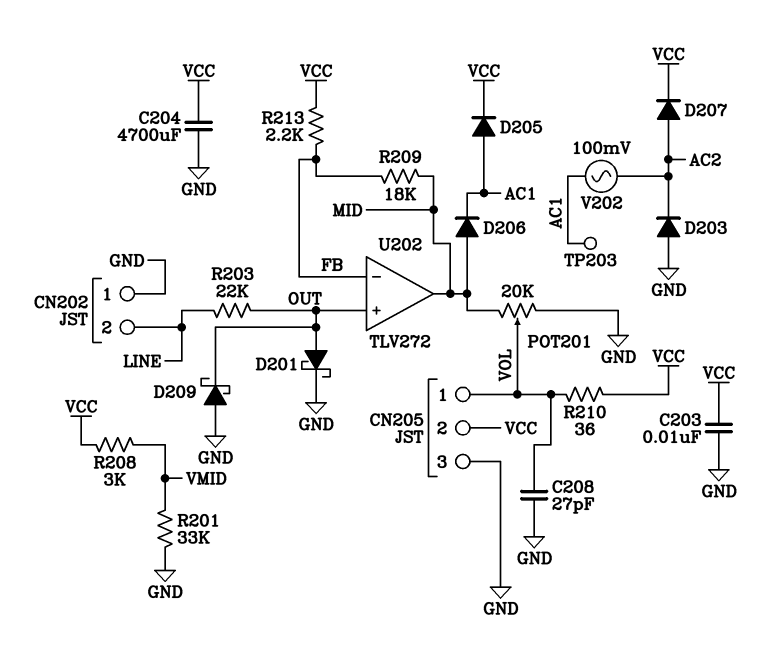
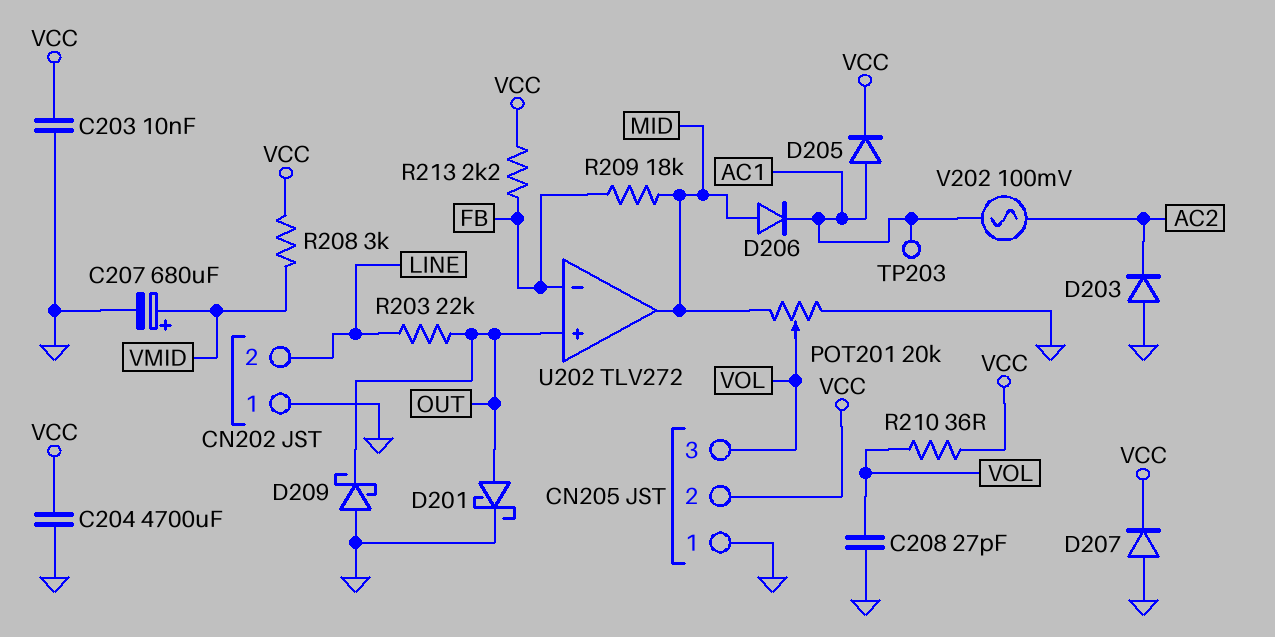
C207: none -> 680uF (plus VMID, minus GND)
CN205 pin 1: VOL -> GND
CN205 pin 3: GND -> VOL
D207: diode (A AC2, K VCC) -> diode (A GND, K VCC)
R201: 33k (GND, VMID) -> none

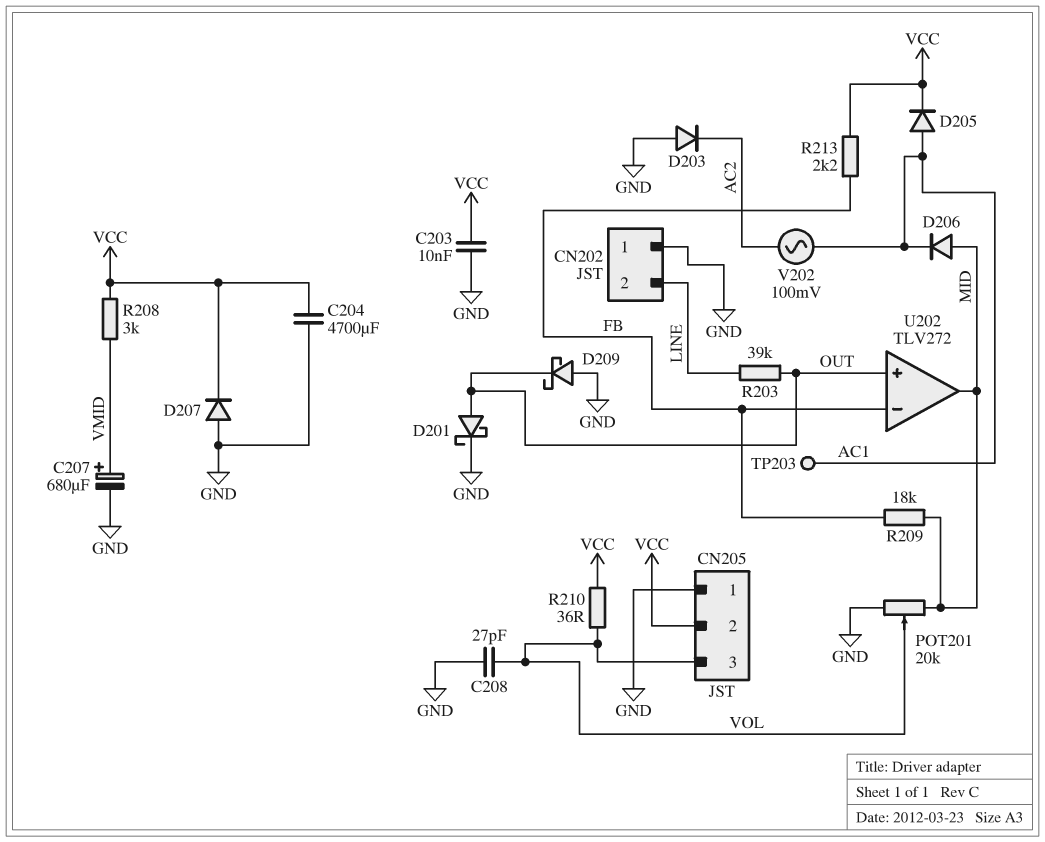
R203: 22k (LINE, OUT) -> 39k (LINE, OUT)

